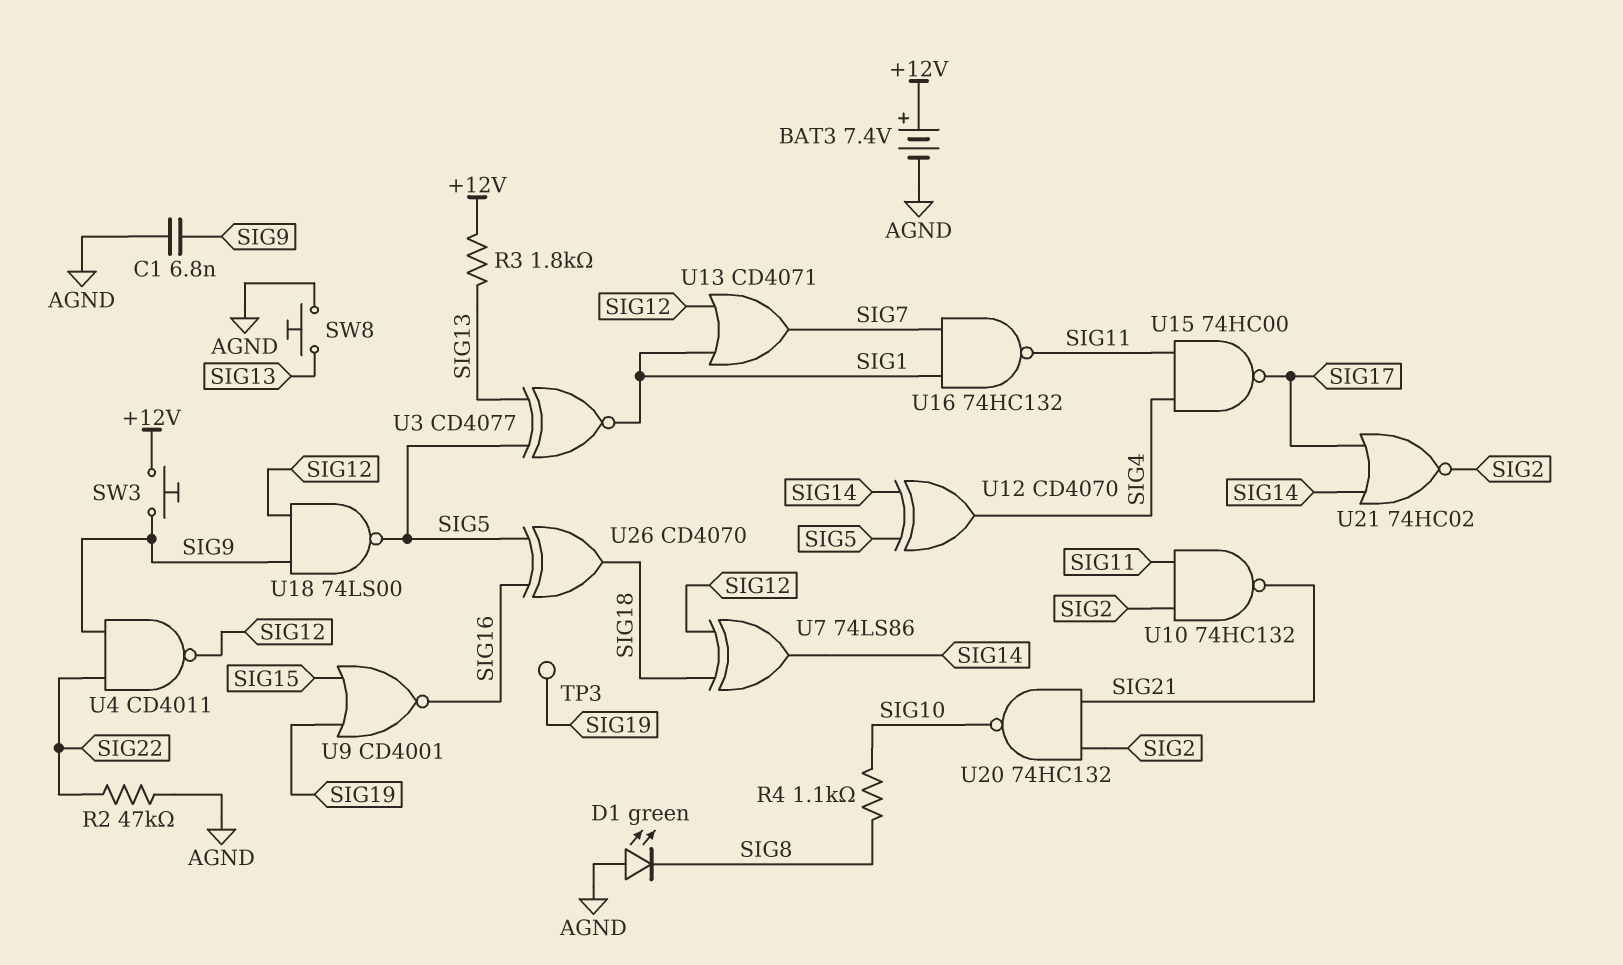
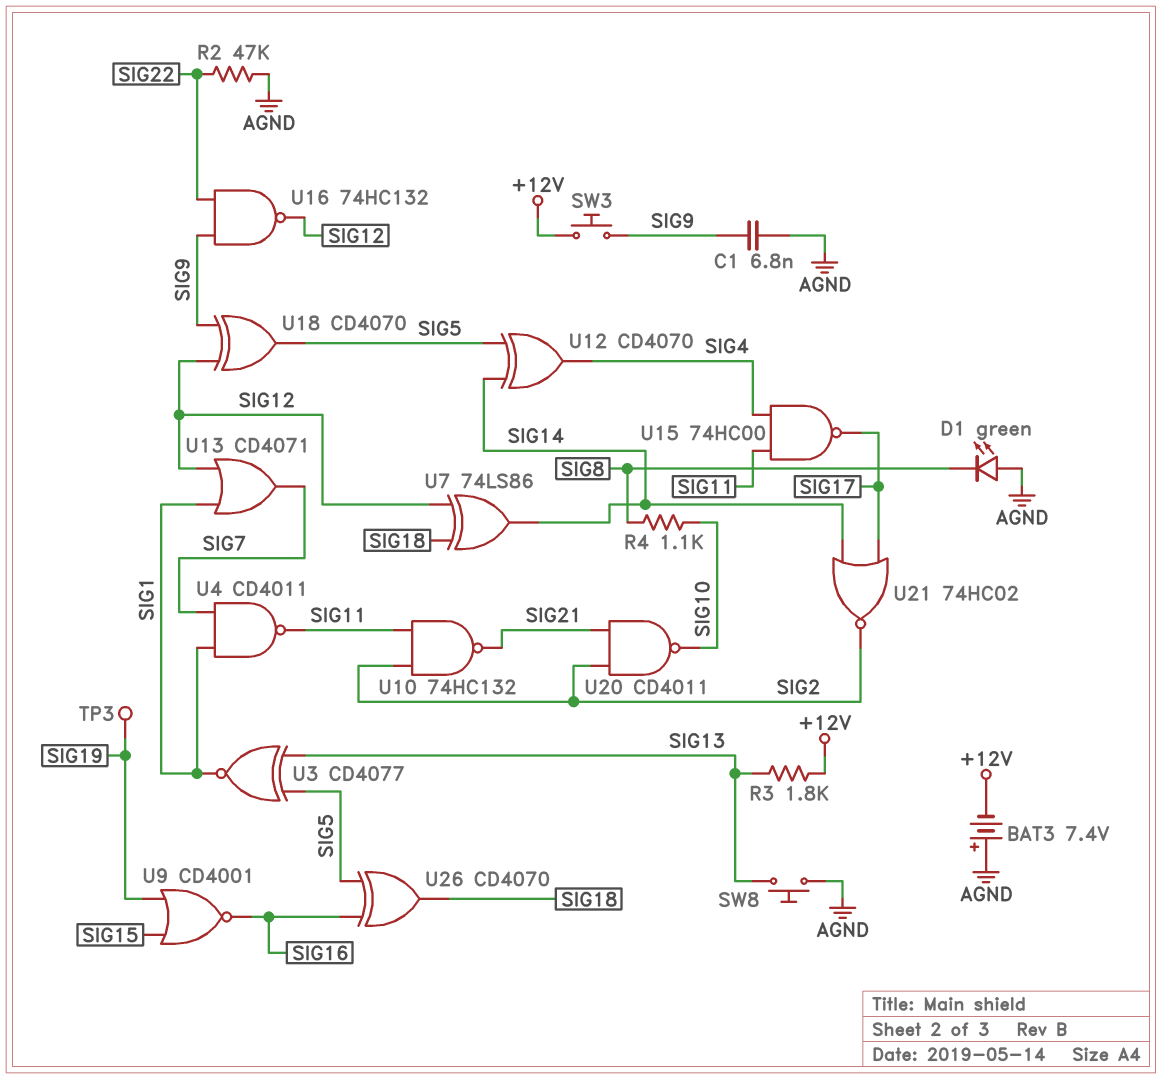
BAT3: 7.4V (plus +12V, minus AGND) -> 7.4V (plus AGND, minus +12V)
U4: NAND CD4011 (in SIG9, in SIG22, out SIG12) -> NAND CD4011 (in SIG1, in SIG7, out SIG11)
U16: NAND 74HC132 (in SIG1, in SIG7, out SIG11) -> NAND 74HC132 (in SIG9, in SIG22, out SIG12)
U18: NAND 74LS00 (in SIG9, in SIG12, out SIG5) -> XOR CD4070 (in SIG9, in SIG12, out SIG5)
U20: NAND 74HC132 (in SIG2, in SIG21, out SIG10) -> NAND CD4011 (in SIG2, in SIG21, out SIG10)

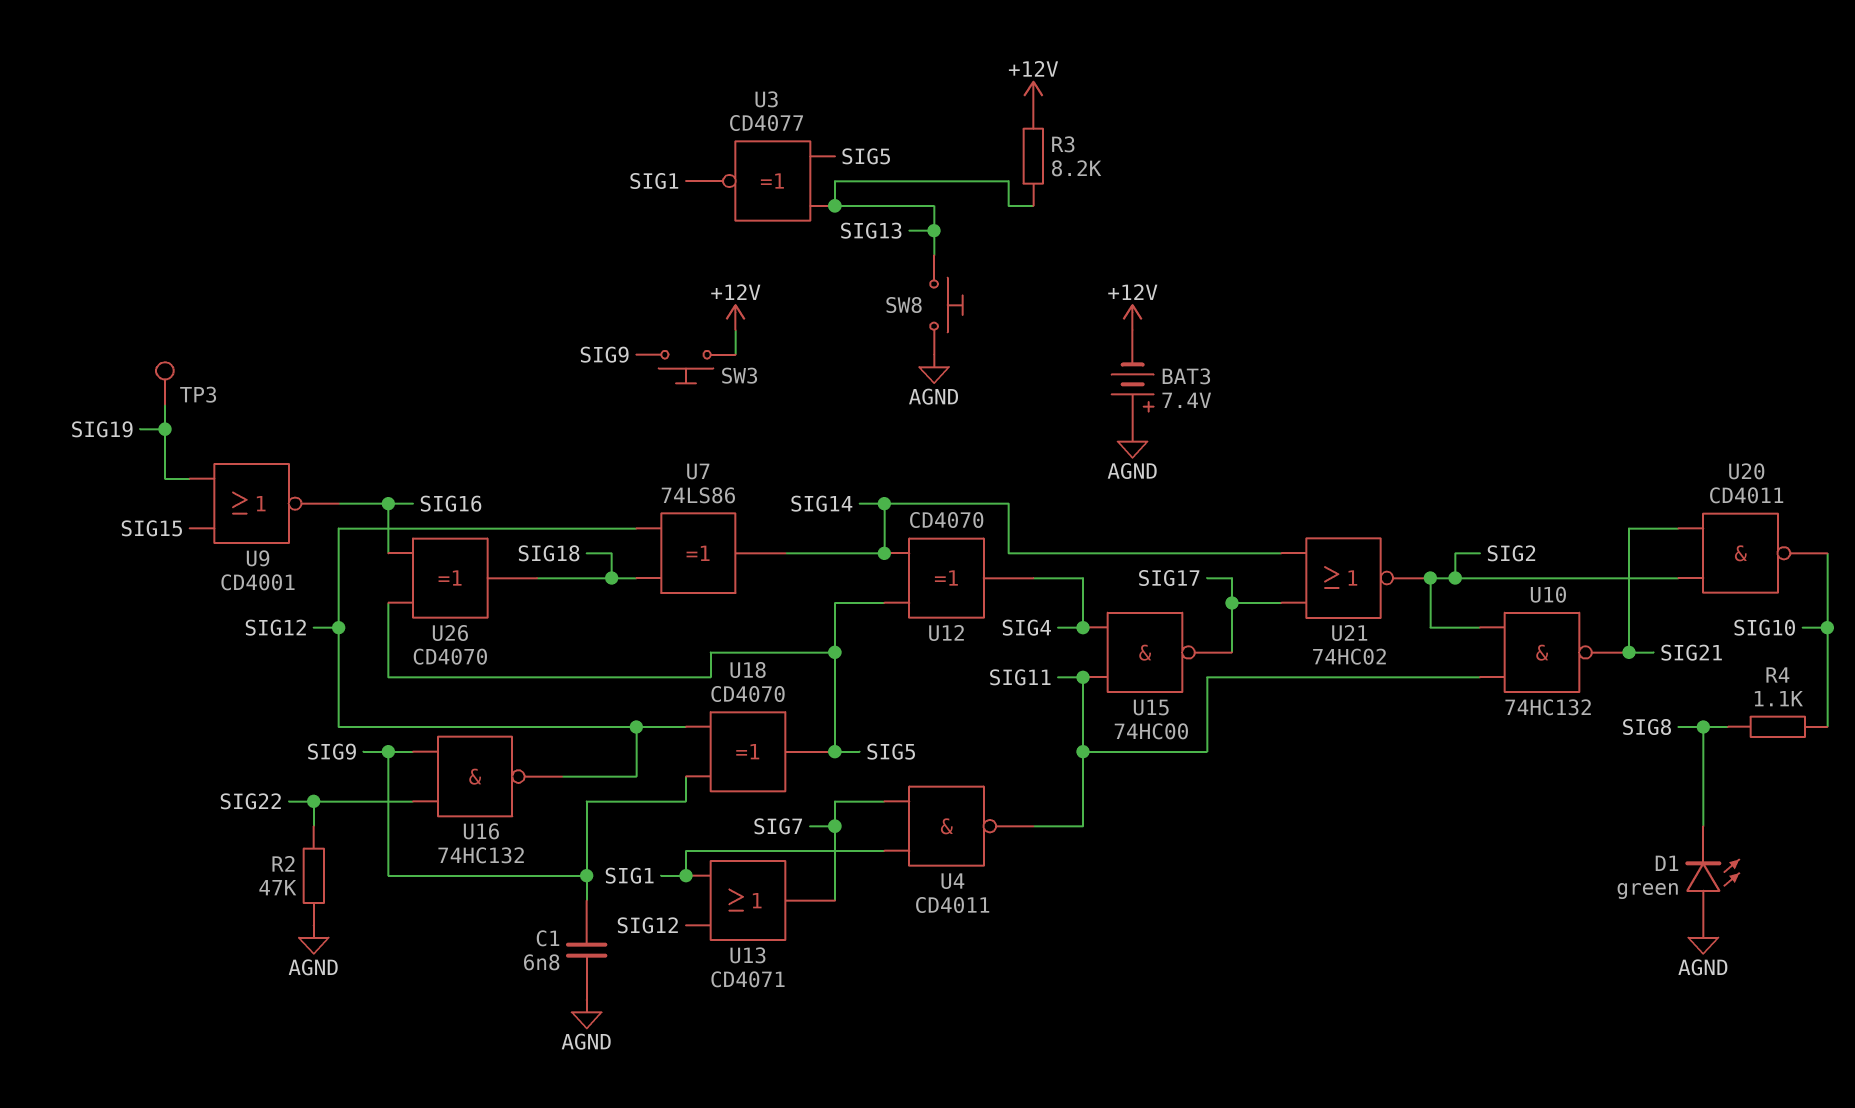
R3: 1.8k (+12V, SIG13) -> 8.2k (+12V, SIG13)

